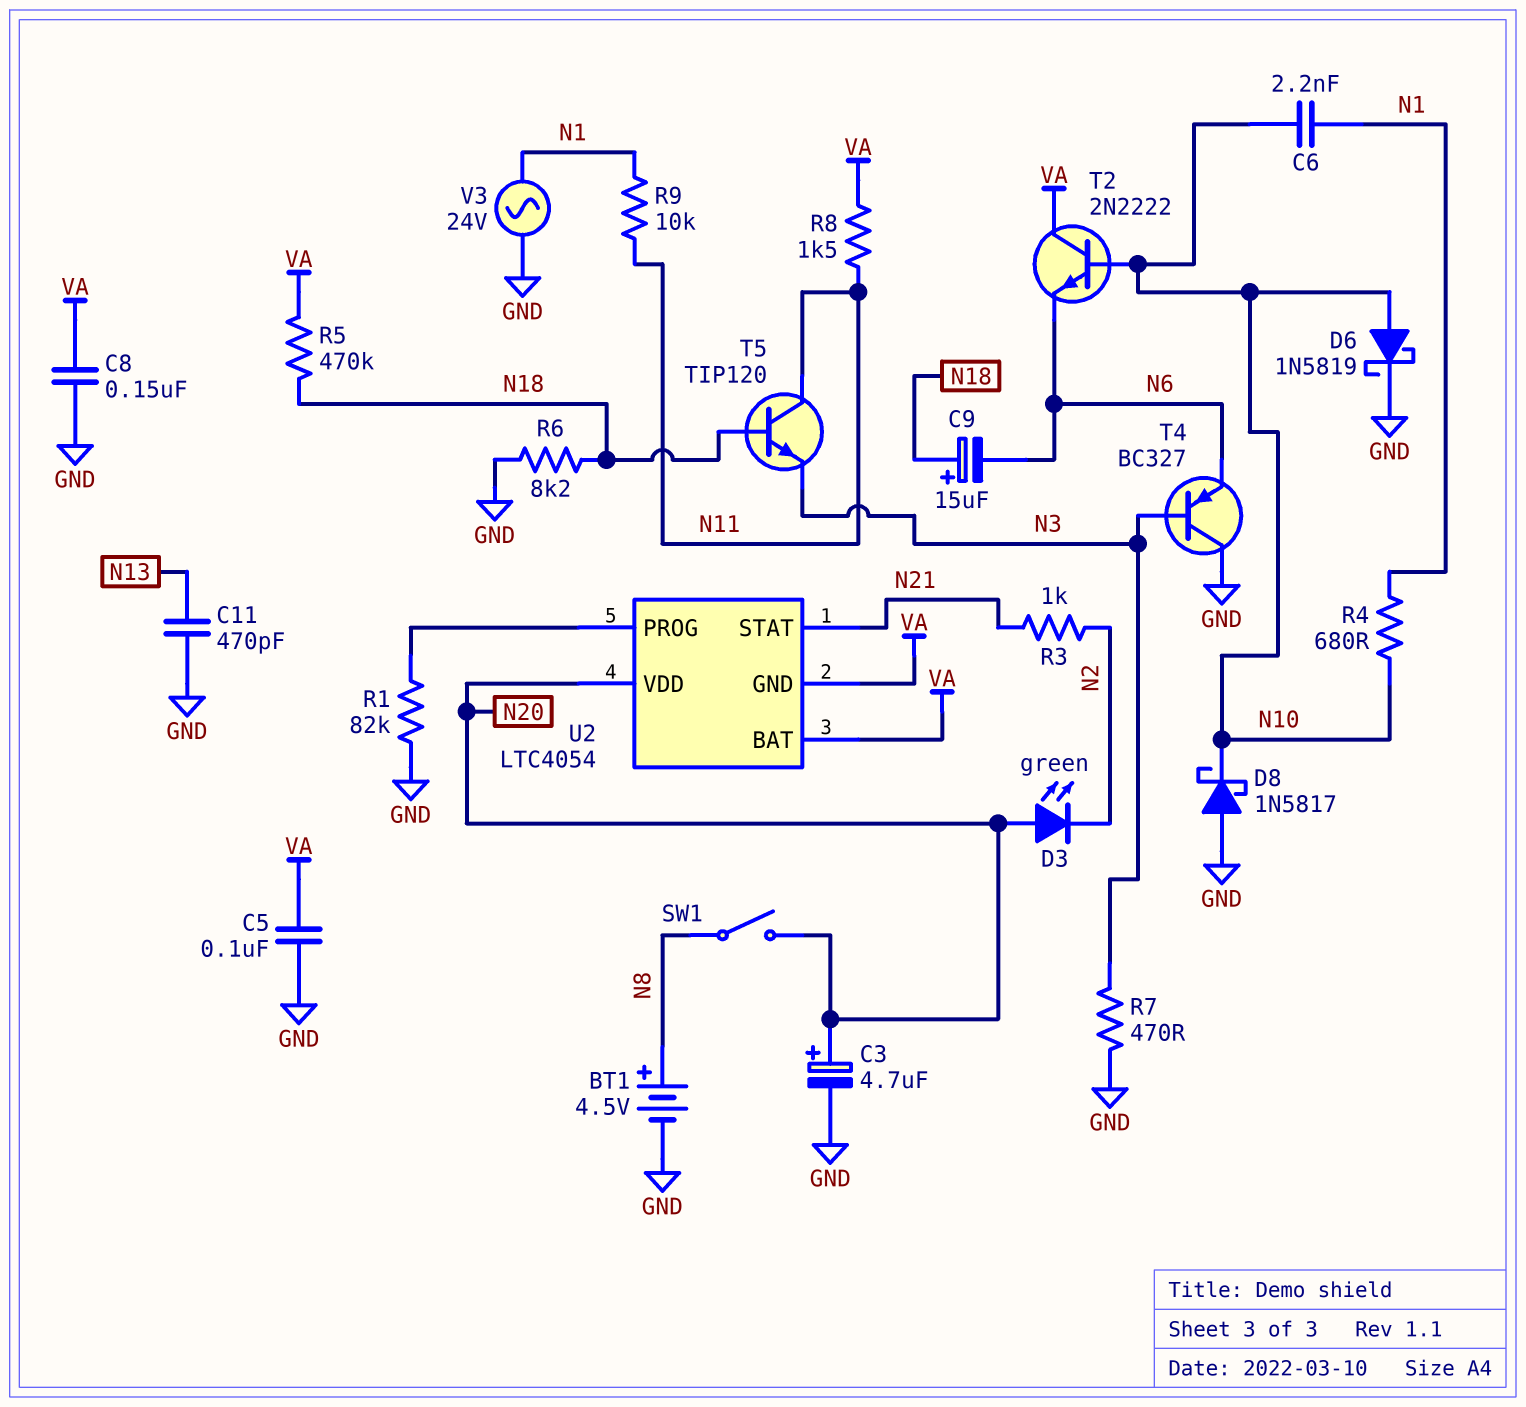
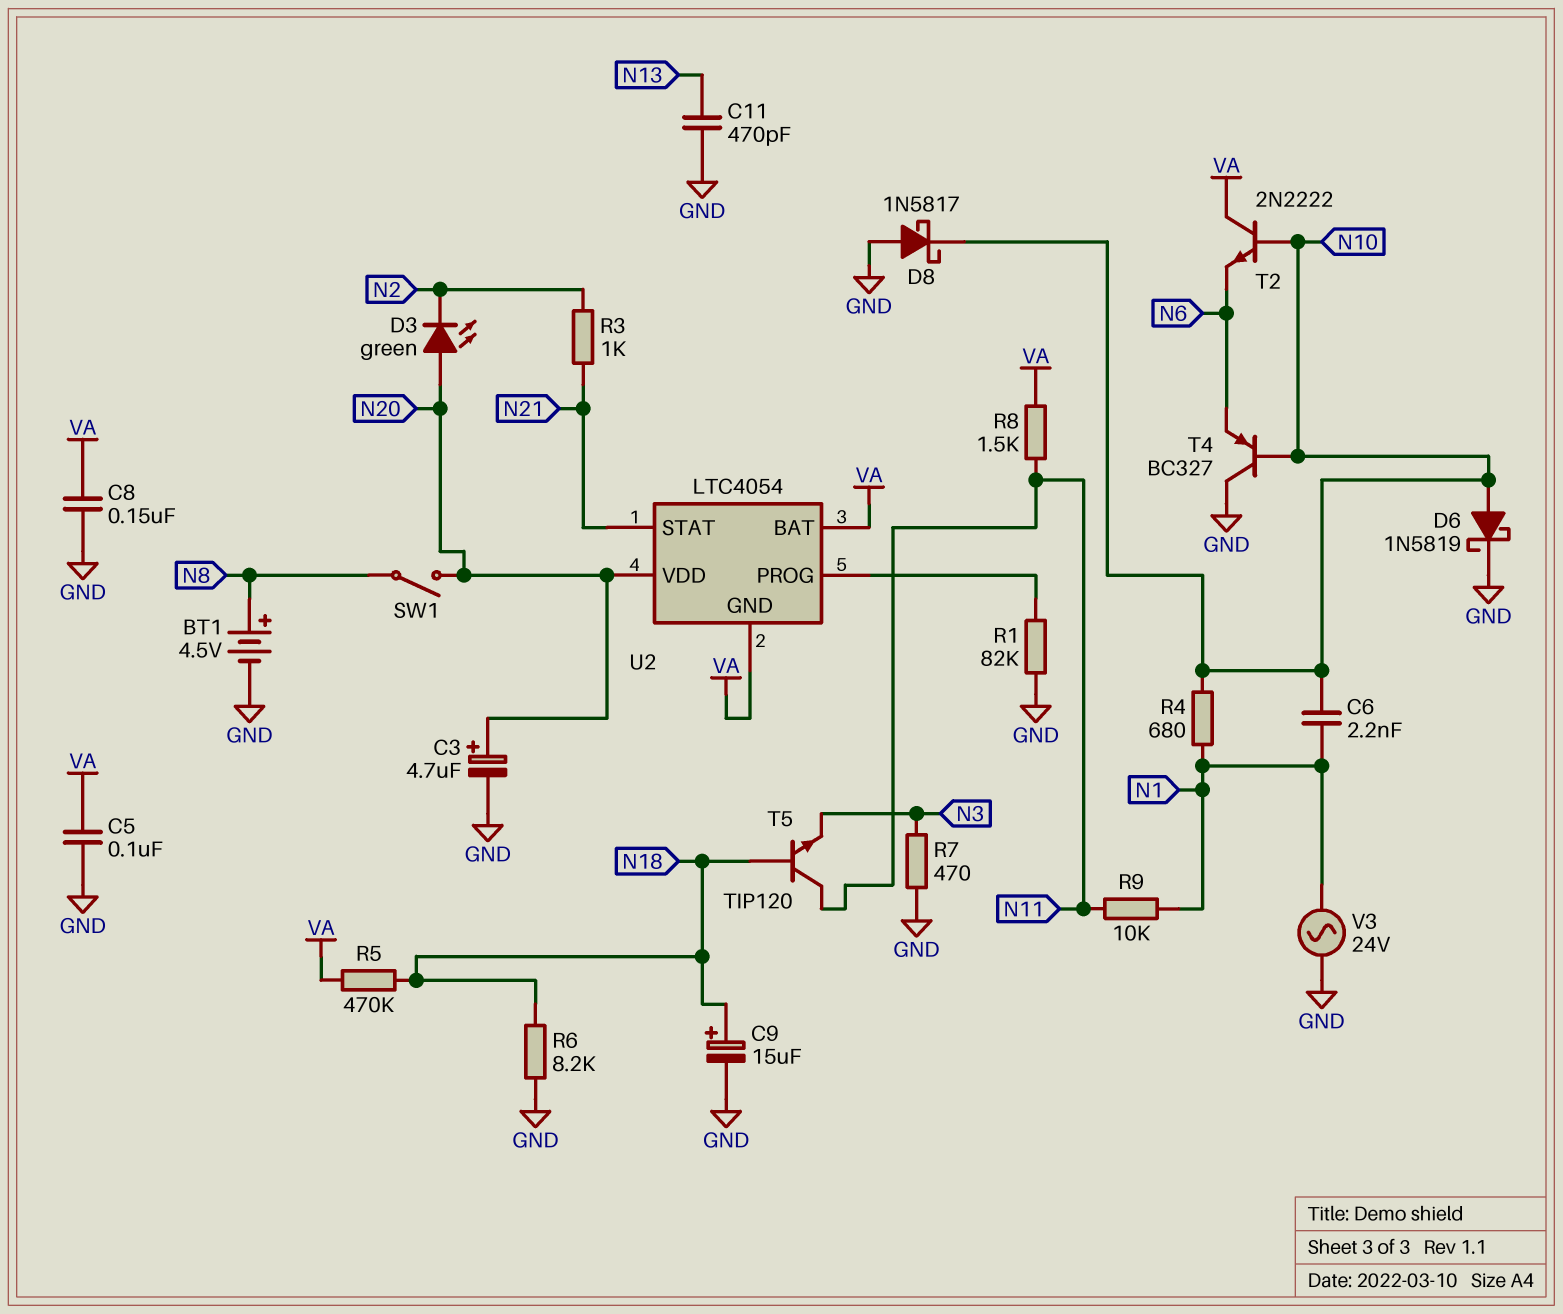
C9: 15uF (plus N18, minus N6) -> 15uF (plus N18, minus GND)
T4: PNP BC327 (B N3, C GND, E N6) -> PNP BC327 (B N10, C GND, E N6)

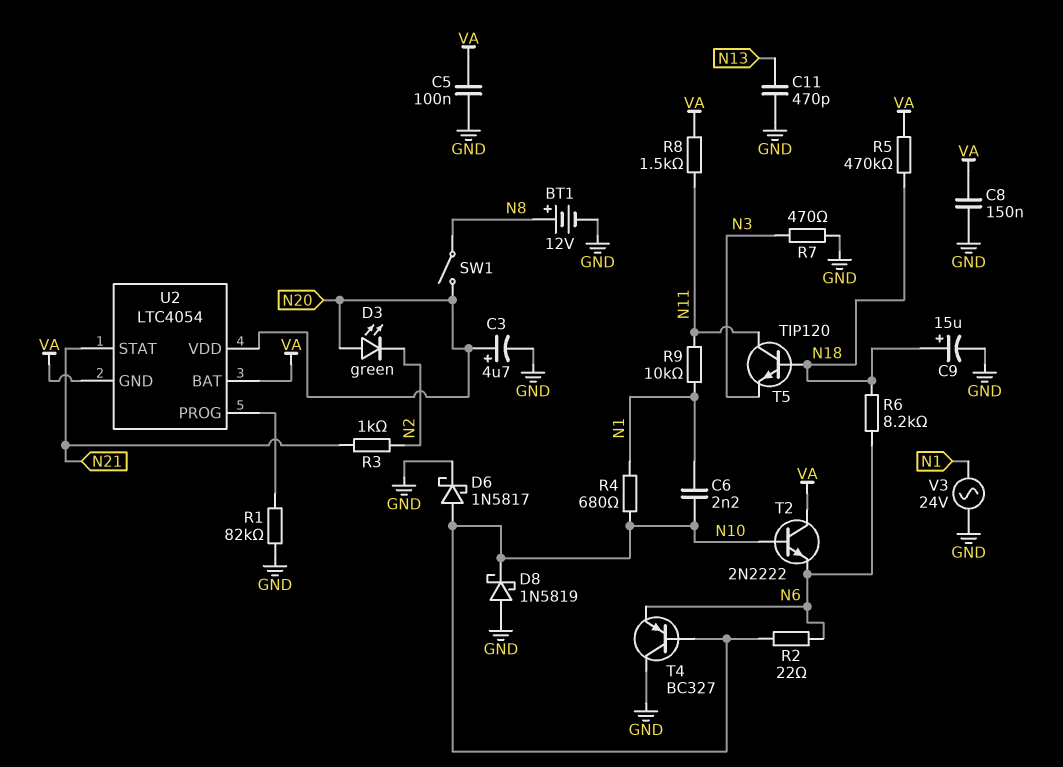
BT1: 4.5V (plus N8, minus GND) -> 12V (plus N8, minus GND)
D6: schottky 1N5819 (A N10, K GND) -> schottky 1N5817 (A N10, K GND)
D8: schottky 1N5817 (A GND, K N10) -> schottky 1N5819 (A GND, K N10)
R2: none -> 22 (N6, N10)
R6: 8.2k (GND, N18) -> 8.2k (N6, N18)

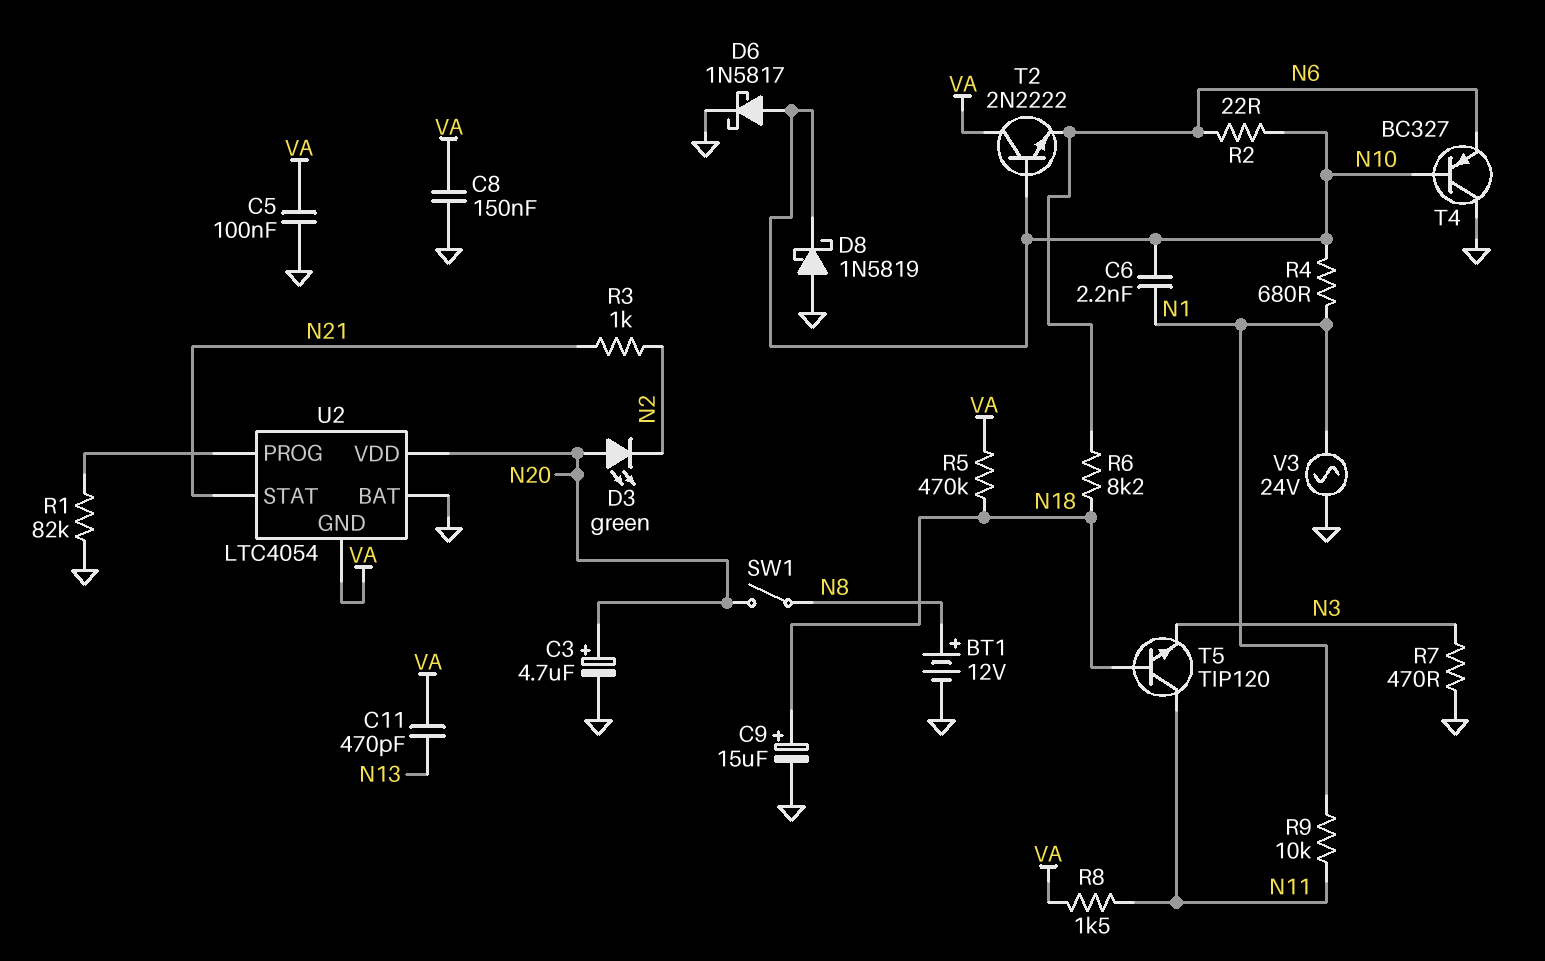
C11: 470pF (GND, N13) -> 470pF (N13, VA)
U2 pin BAT: VA -> GND

